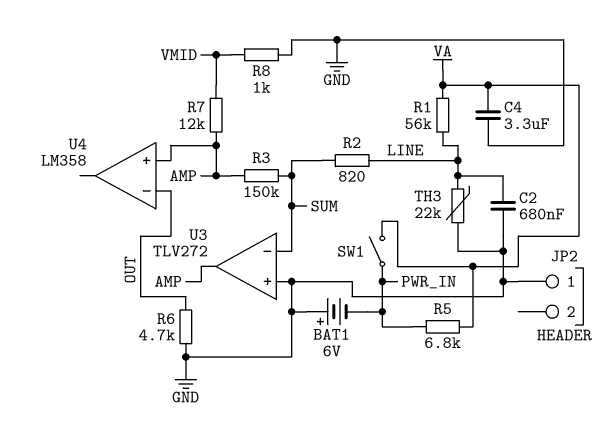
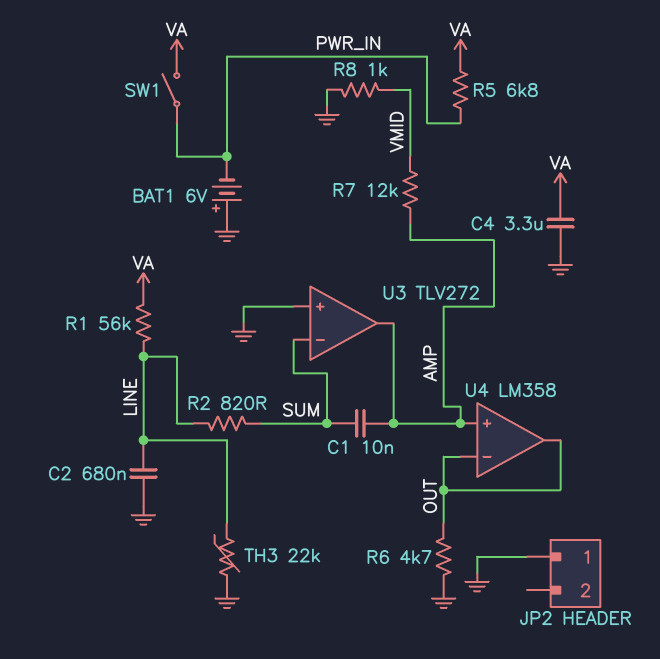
C1: none -> 10nF (AMP, SUM)
R3: 150k (AMP, SUM) -> none
U4 pin out: none -> OUT

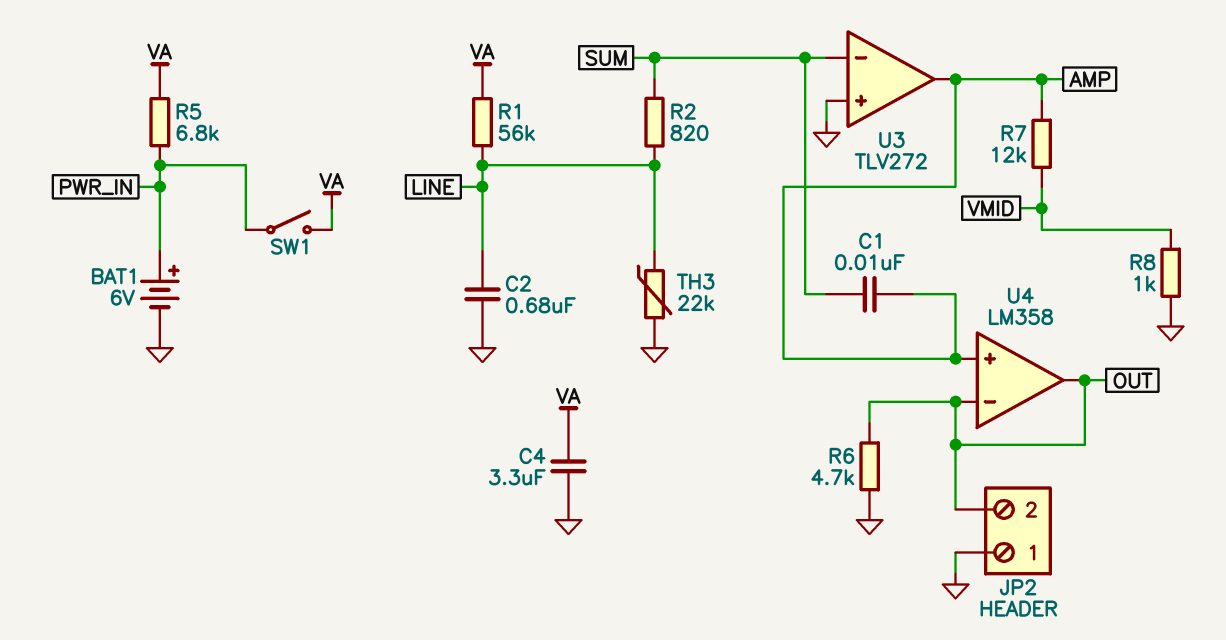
BAT1: 6V (plus GND, minus PWR_IN) -> 6V (plus PWR_IN, minus GND)
JP2 pin 2: none -> OUT

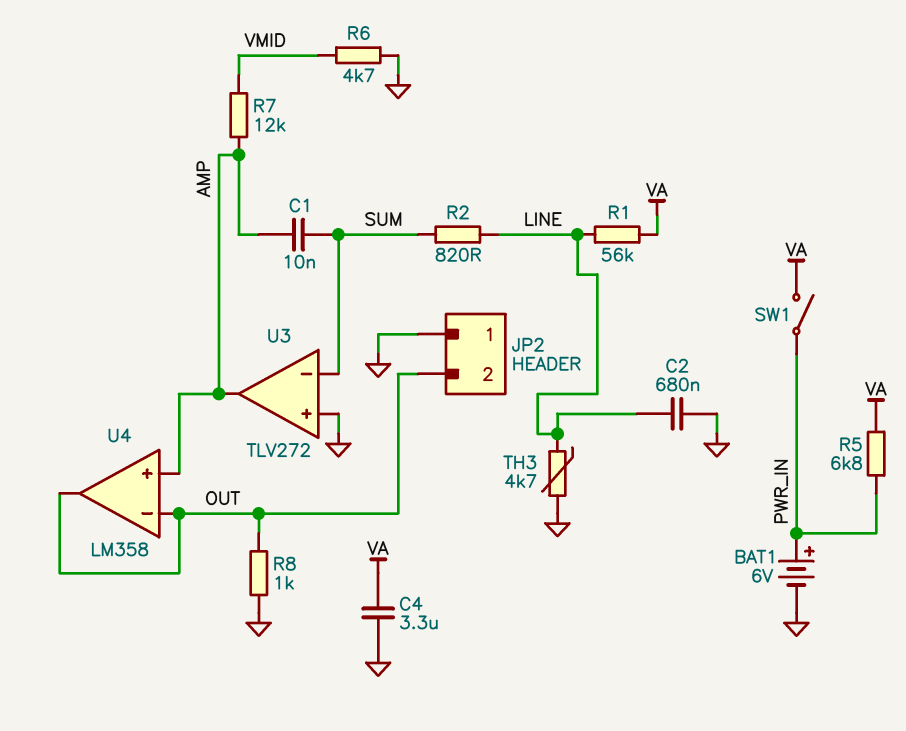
R6: 4.7k (GND, OUT) -> 4.7k (GND, VMID)
R8: 1k (GND, VMID) -> 1k (GND, OUT)
TH3: 22k (GND, LINE) -> 4.7k (GND, LINE)

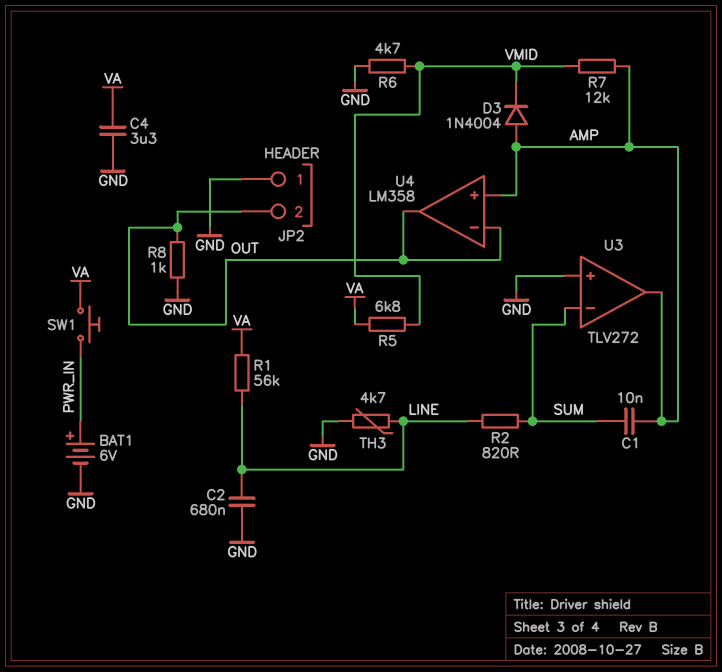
D3: none -> diode 1N4004 (A AMP, K VMID)
R5: 6.8k (PWR_IN, VA) -> 6.8k (VA, VMID)
SW1: switch (PWR_IN, VA) -> button (PWR_IN, VA)

